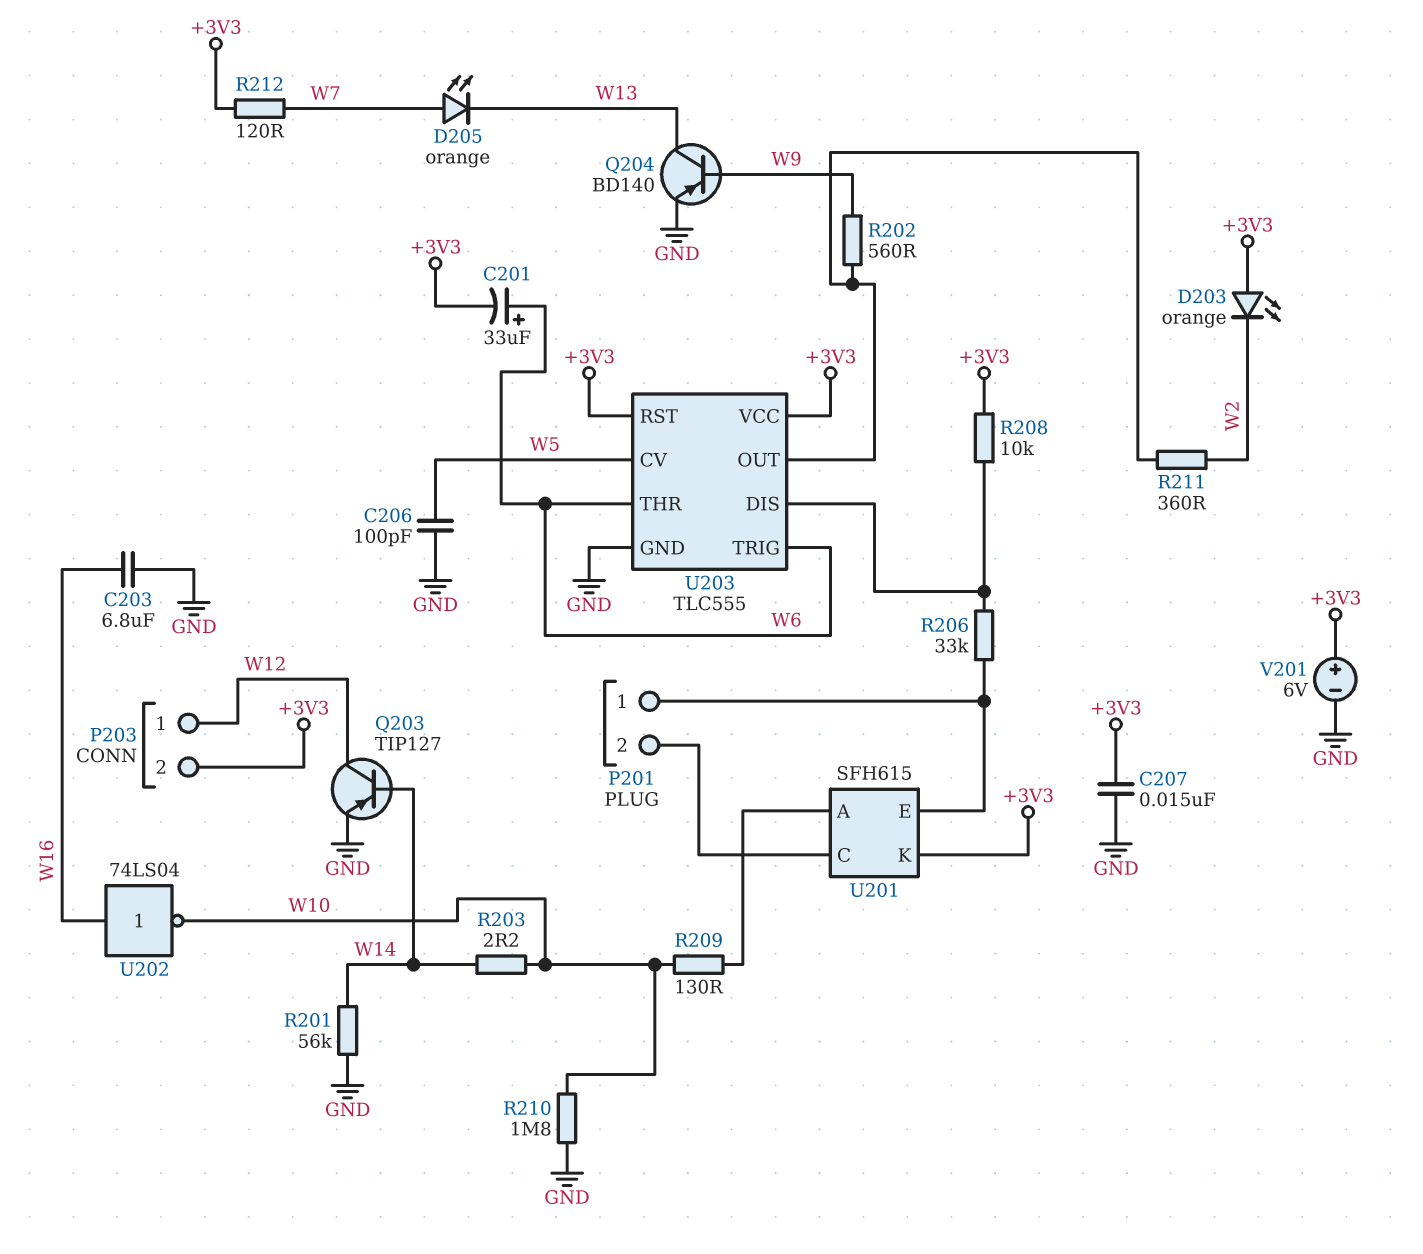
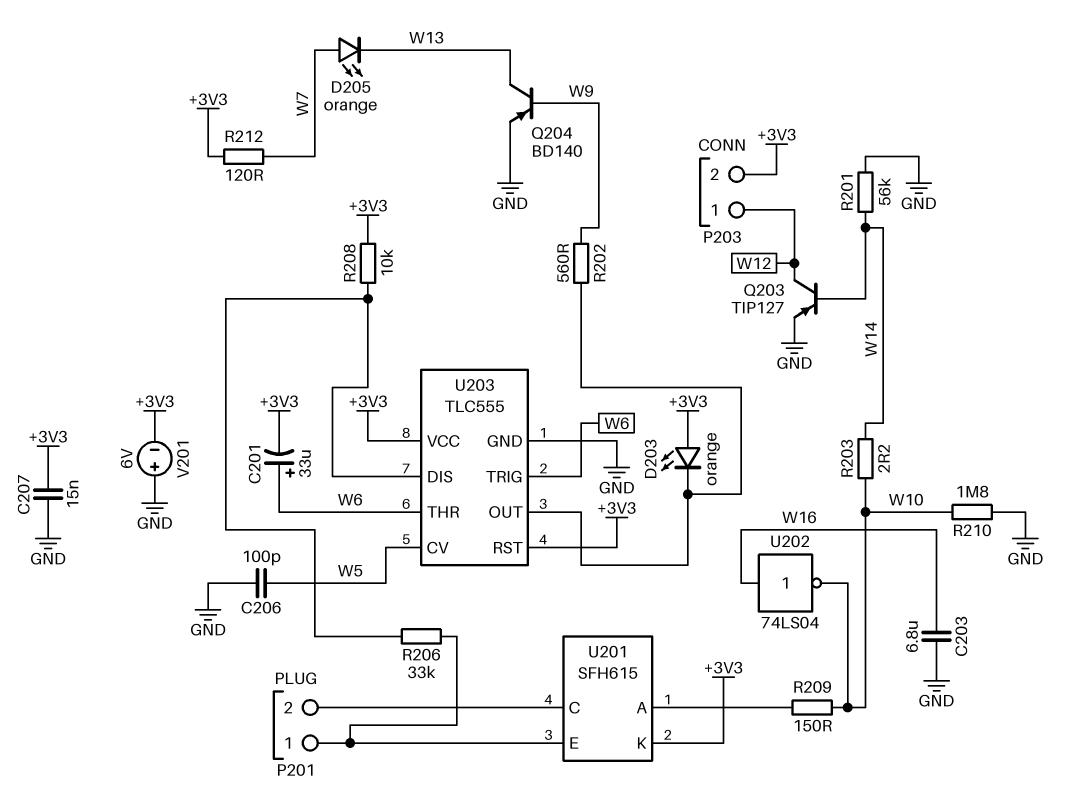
D203: LED orange (A +3V3, K W2) -> LED orange (A +3V3, K U203/OUT)
R209: 130 (U201/A, W10) -> 150 (U201/A, W10)
R211: 360 (U203/OUT, W2) -> none
V201: 6V (plus +3V3, minus GND) -> 6V (plus GND, minus +3V3)

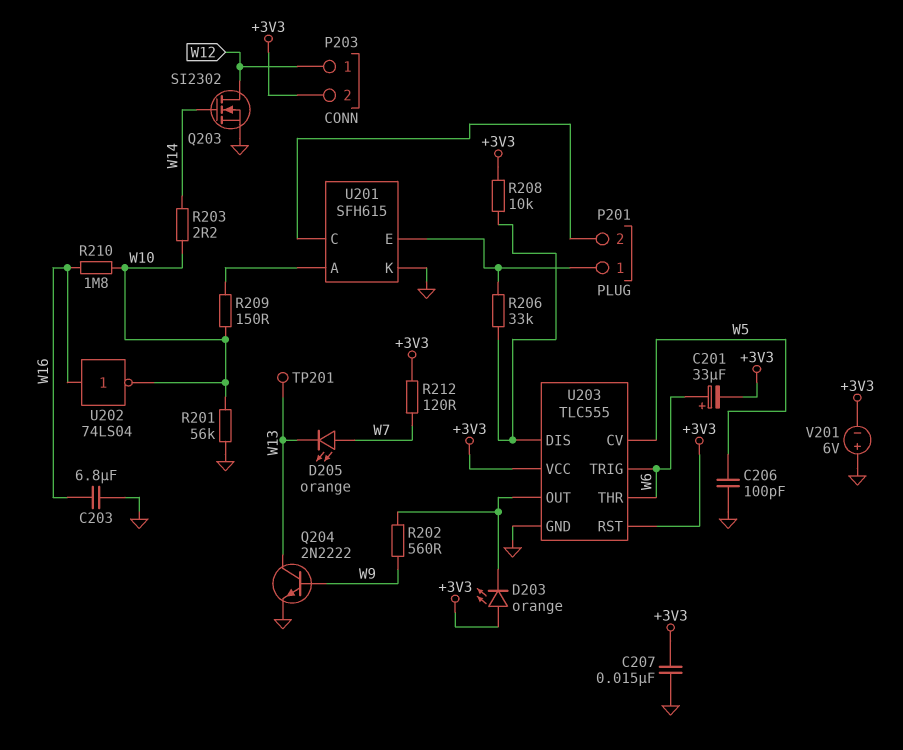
Q203: PNP TIP127 (B W14, C W12, E GND) -> NMOS SI2302 (G W14, D W12, S GND)
Q204: PNP BD140 (B W9, C W13, E GND) -> NPN 2N2222 (B W9, C W13, E GND)
R201: 56k (GND, W14) -> 56k (GND, W10)
R210: 1.8M (GND, W10) -> 1.8M (W10, W16)
TP201: none -> test point (W13)
U201 pin K: +3V3 -> GND

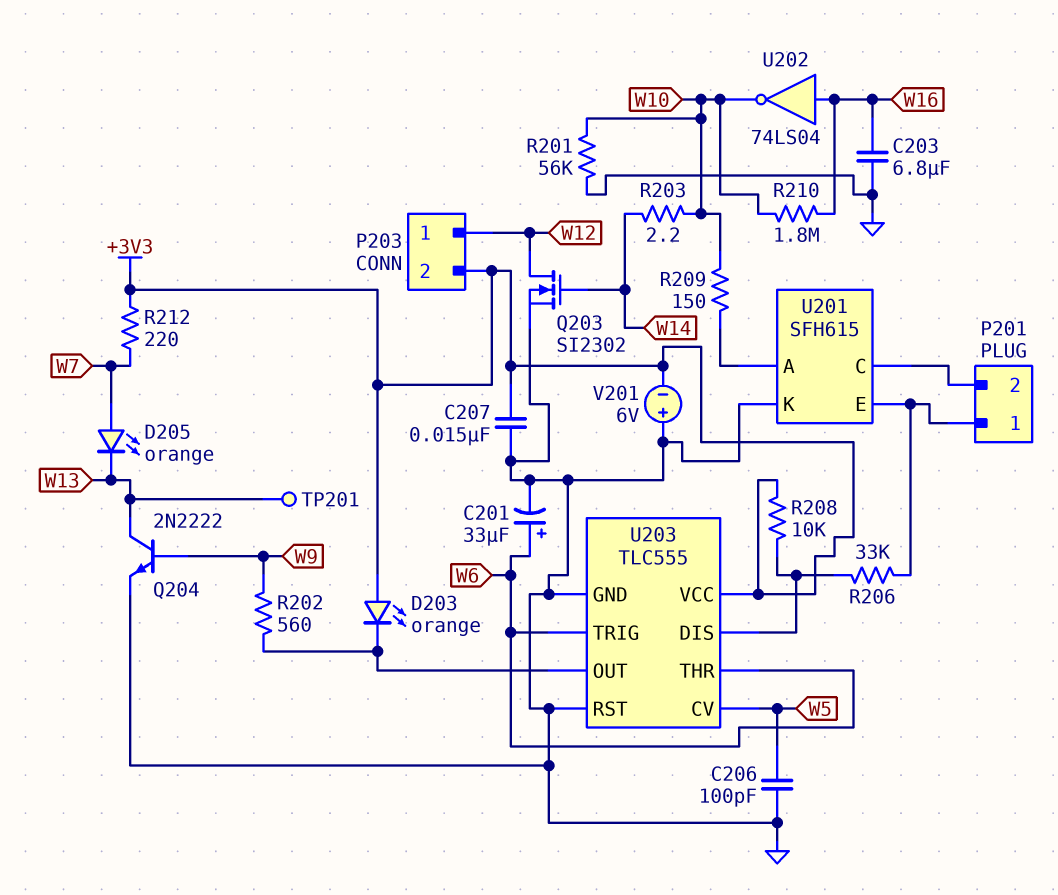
C201: 33uF (plus W6, minus +3V3) -> 33uF (plus W6, minus GND)
R212: 120 (+3V3, W7) -> 220 (+3V3, W7)
U203 pin RST: +3V3 -> GND

